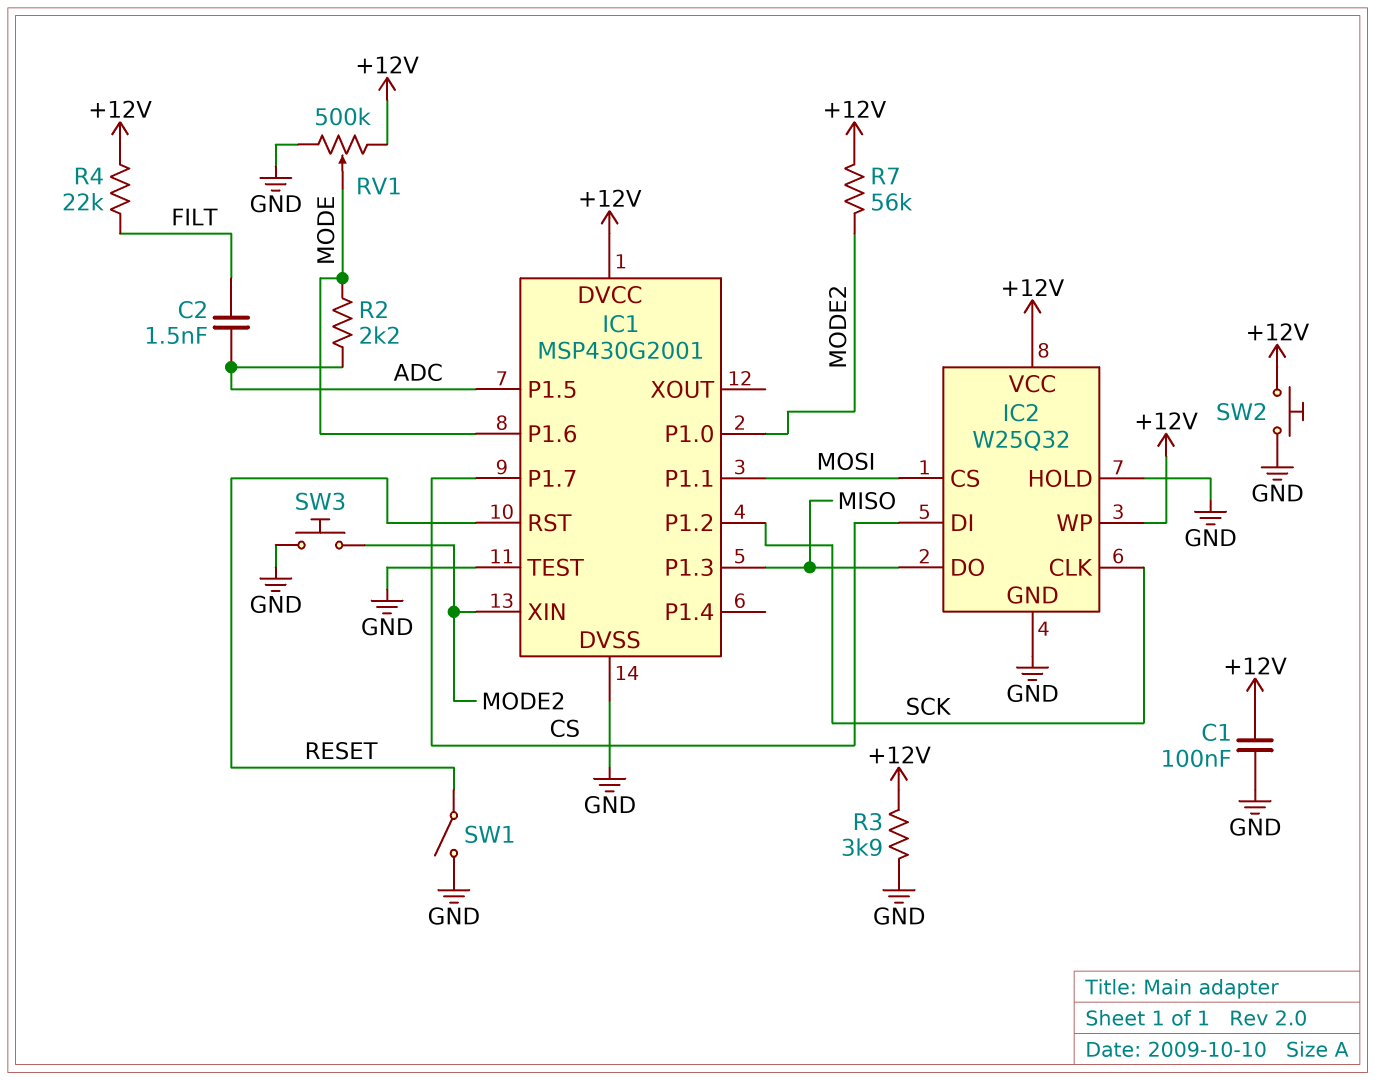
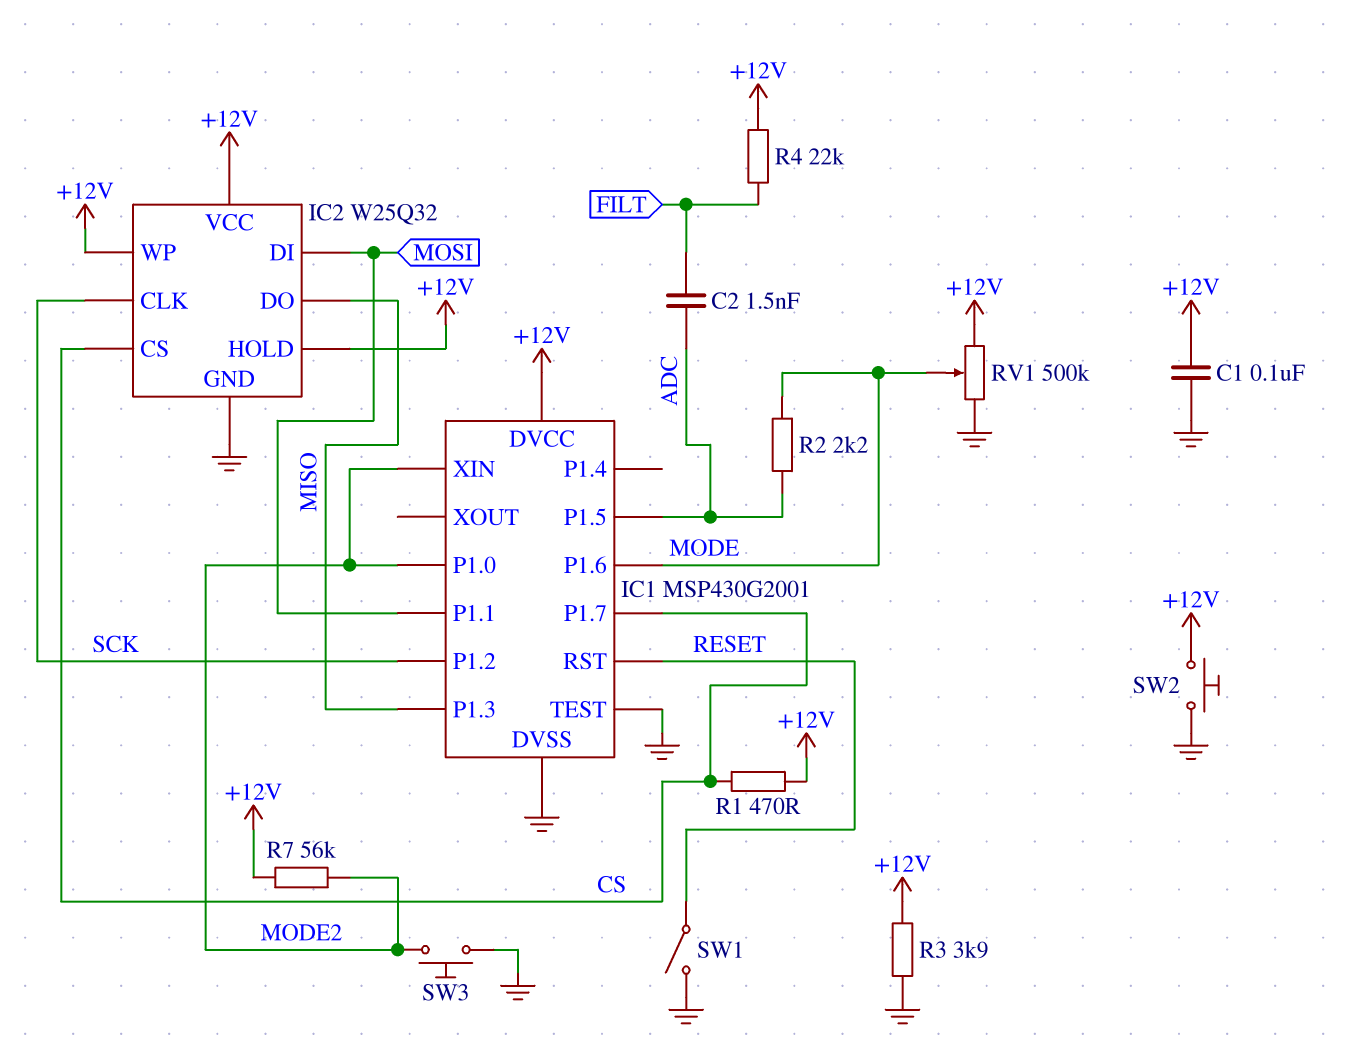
IC2 pin CS: MOSI -> CS
IC2 pin DI: CS -> MOSI
IC2 pin HOLD: GND -> +12V
R1: none -> 470 (+12V, CS)

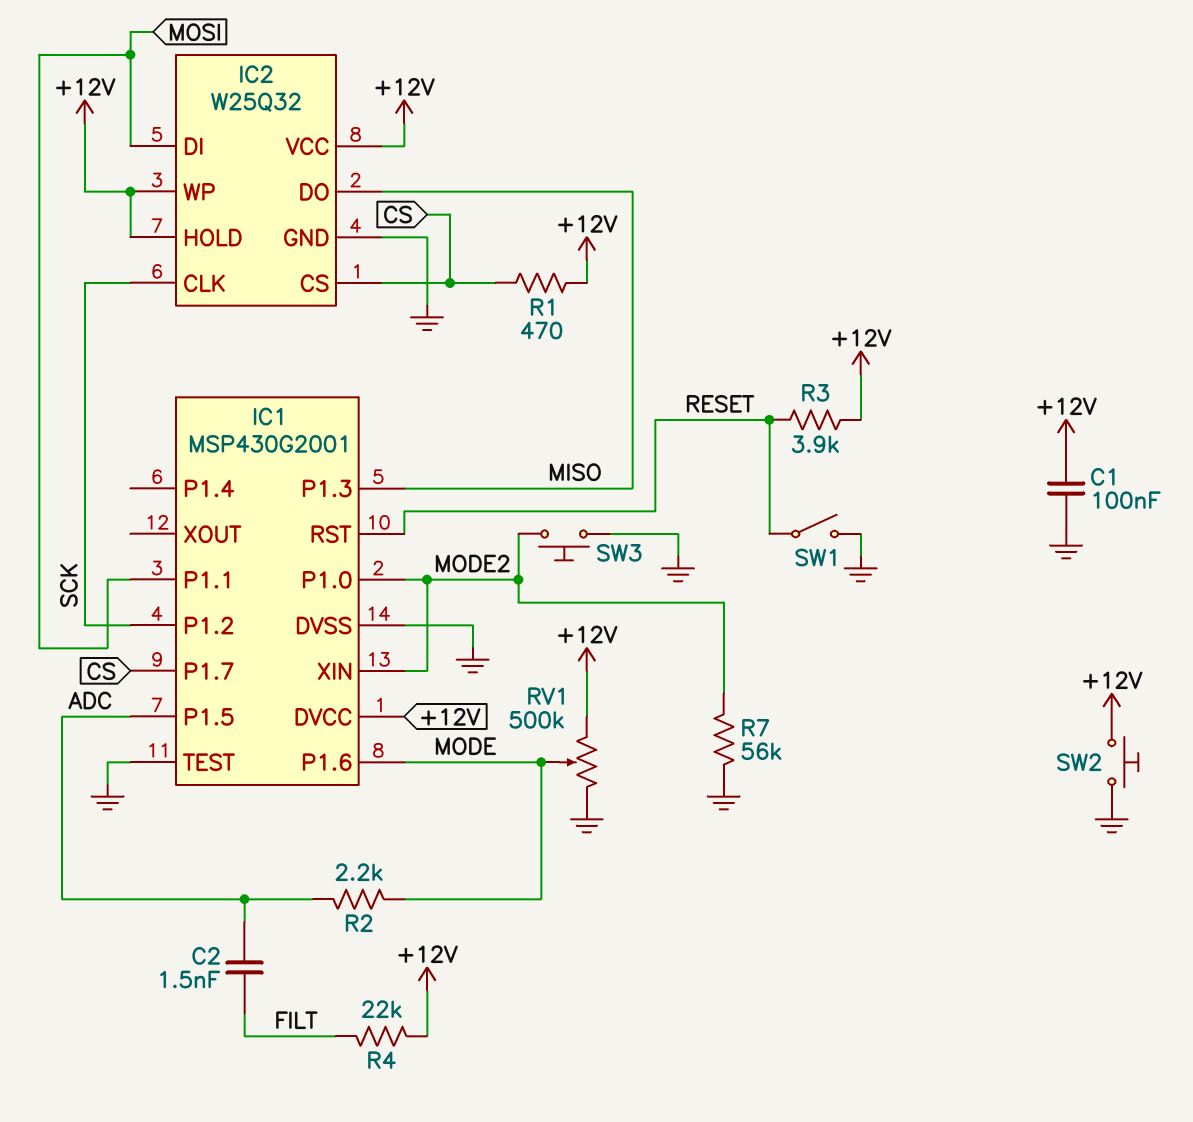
R3: 3.9k (+12V, GND) -> 3.9k (+12V, RESET)
R7: 56k (+12V, MODE2) -> 56k (GND, MODE2)

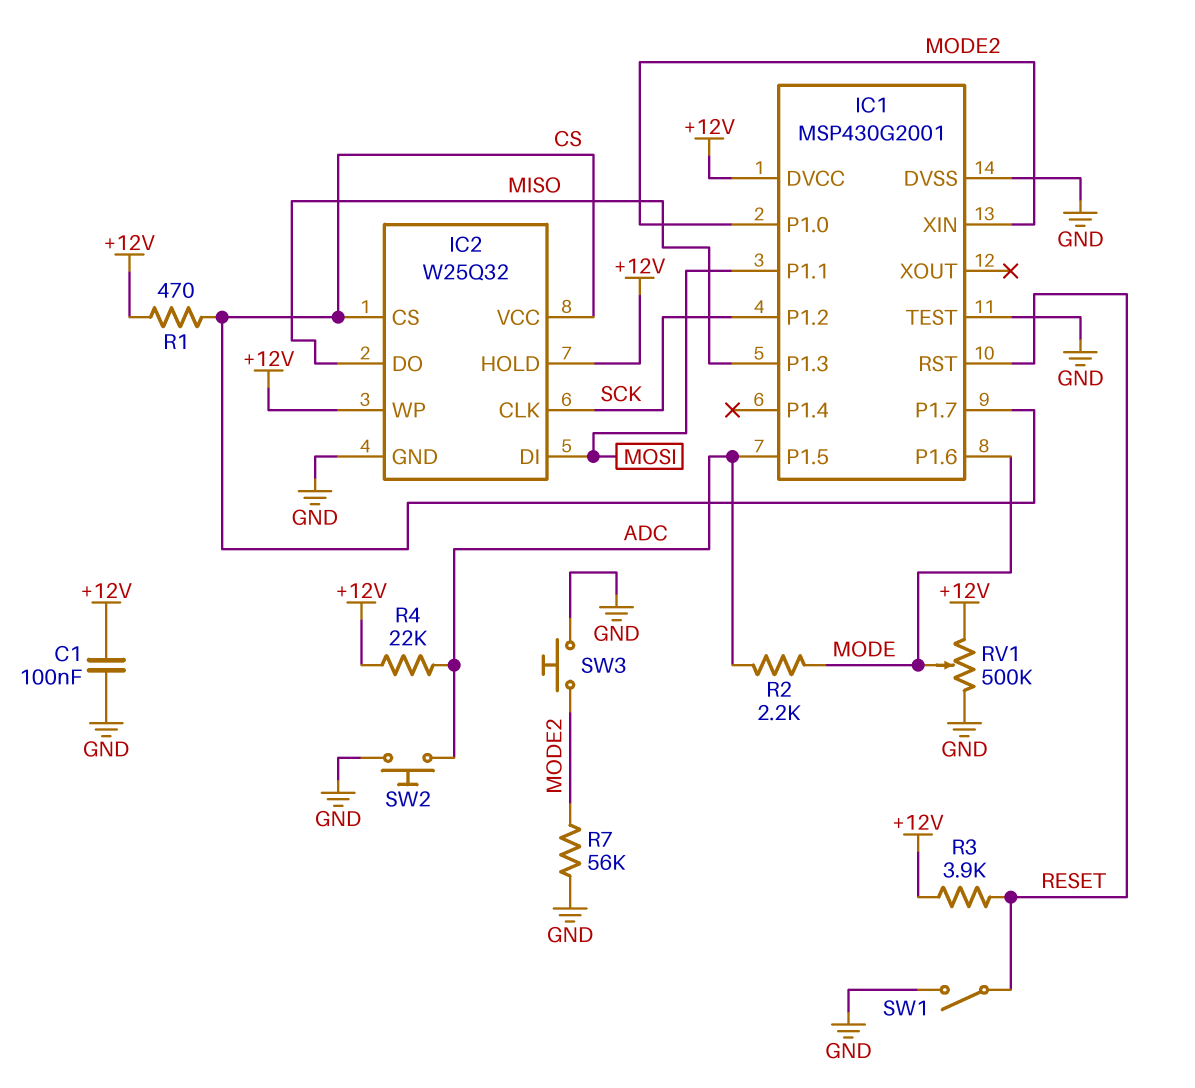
C2: 1.5nF (ADC, FILT) -> none
IC2 pin VCC: +12V -> CS
R4: 22k (+12V, FILT) -> 22k (+12V, ADC)
SW2: button (+12V, GND) -> button (ADC, GND)

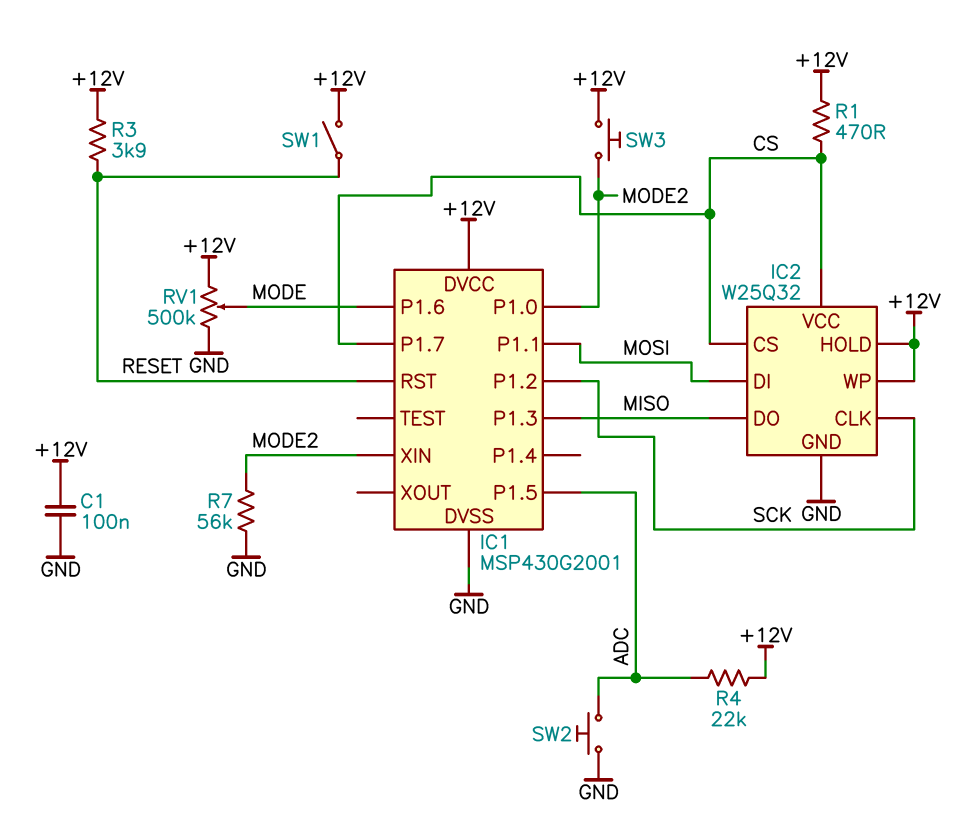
IC1 pin TEST: GND -> none
R2: 2.2k (ADC, MODE) -> none
SW1: switch (GND, RESET) -> switch (+12V, RESET)
SW3: button (GND, MODE2) -> button (+12V, MODE2)

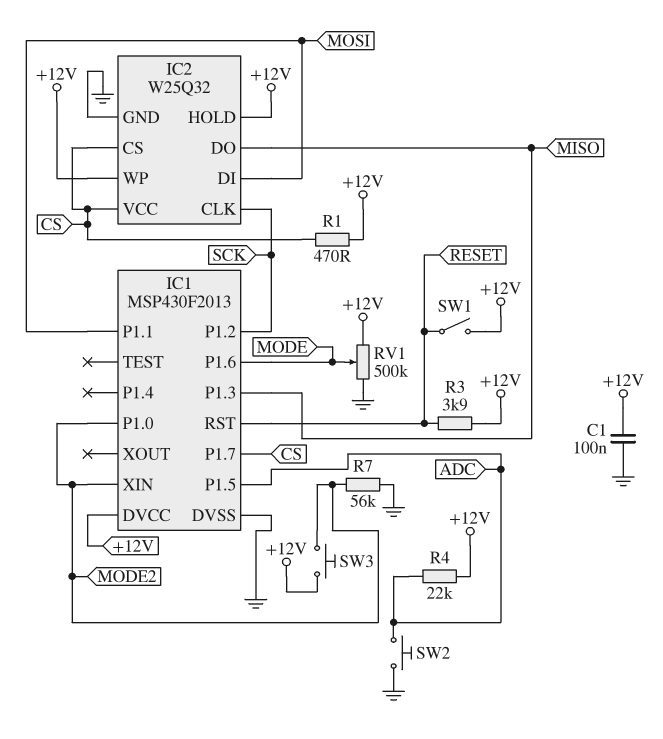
IC1: MSP430G2001 -> MSP430F2013

